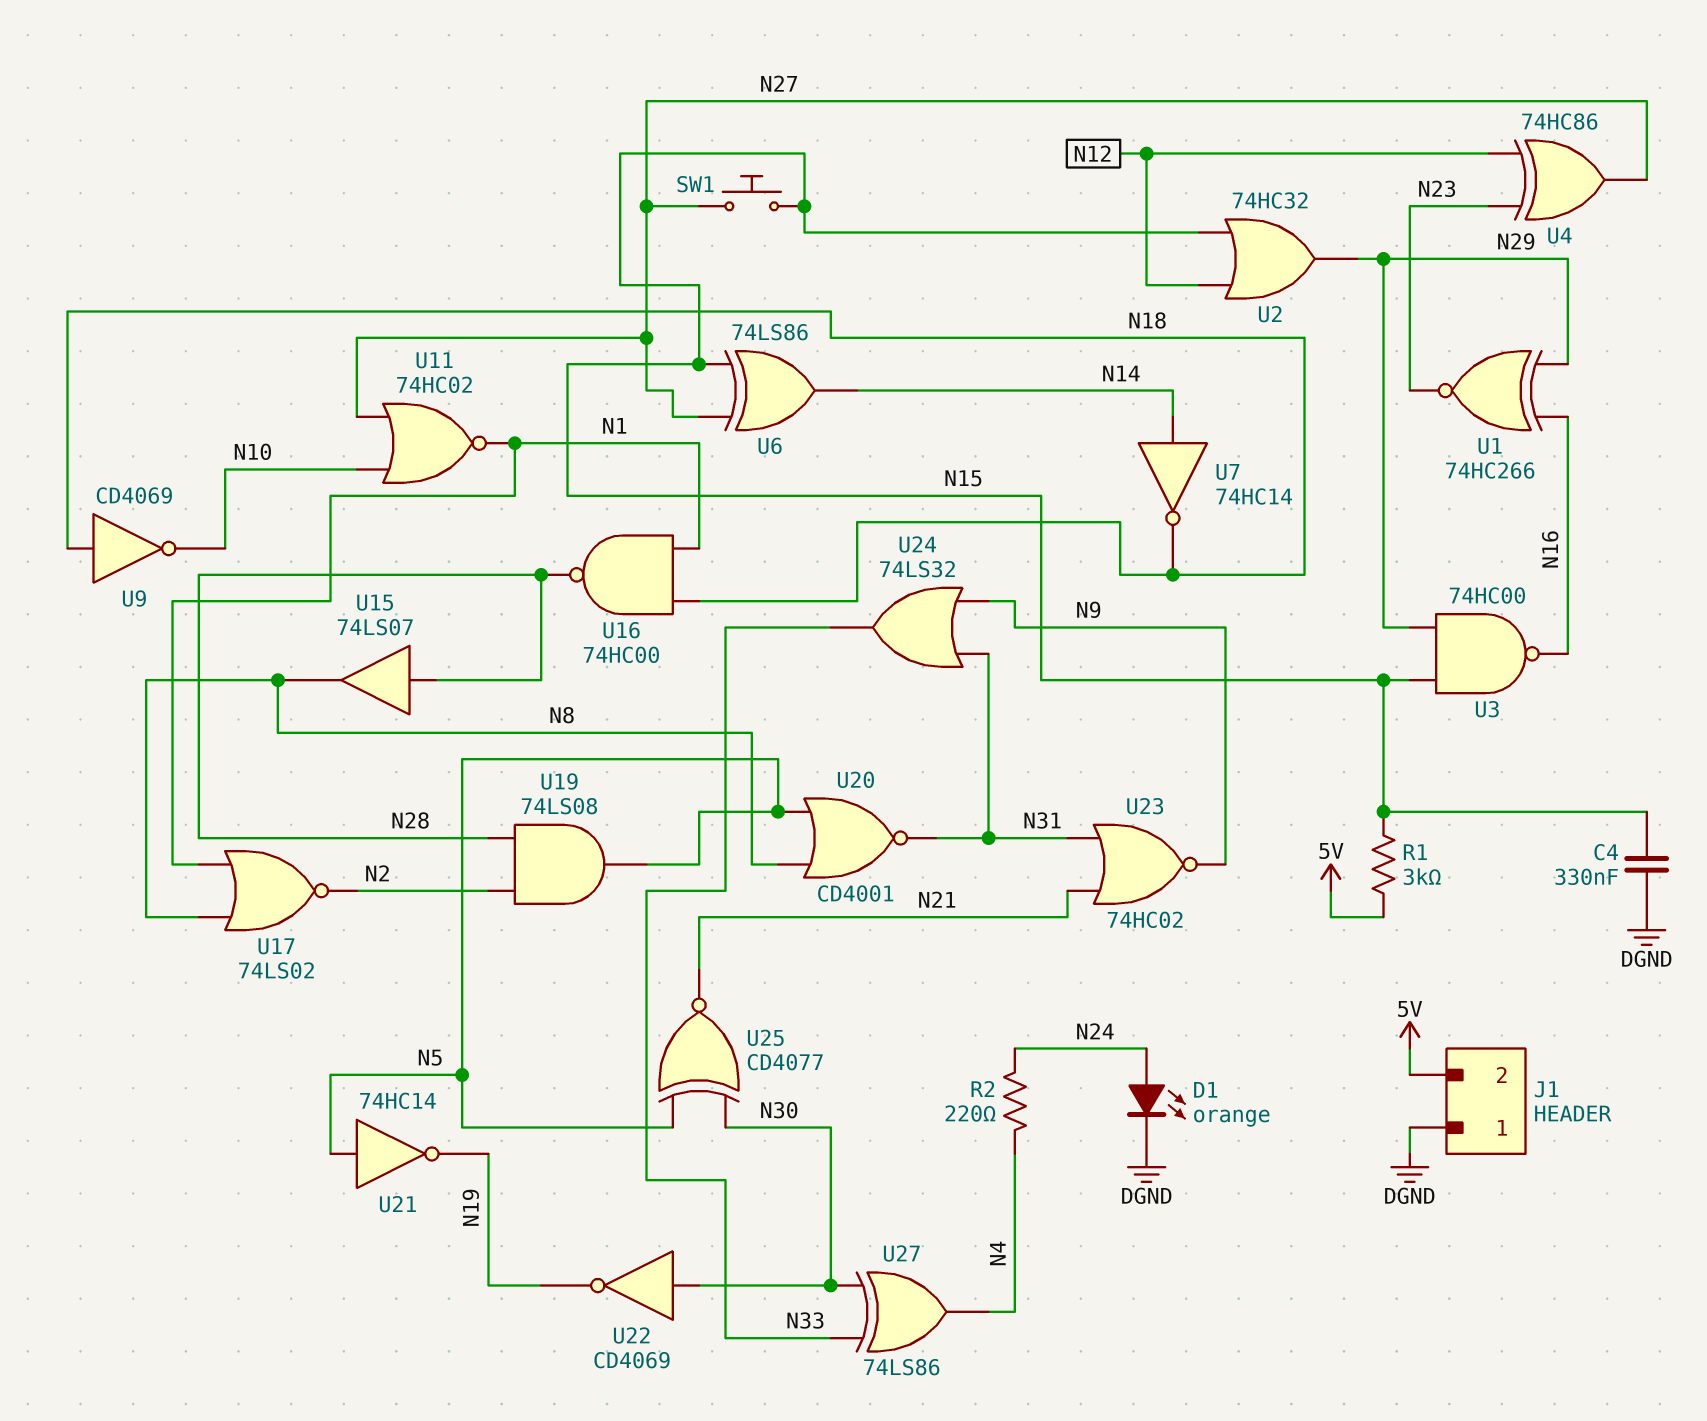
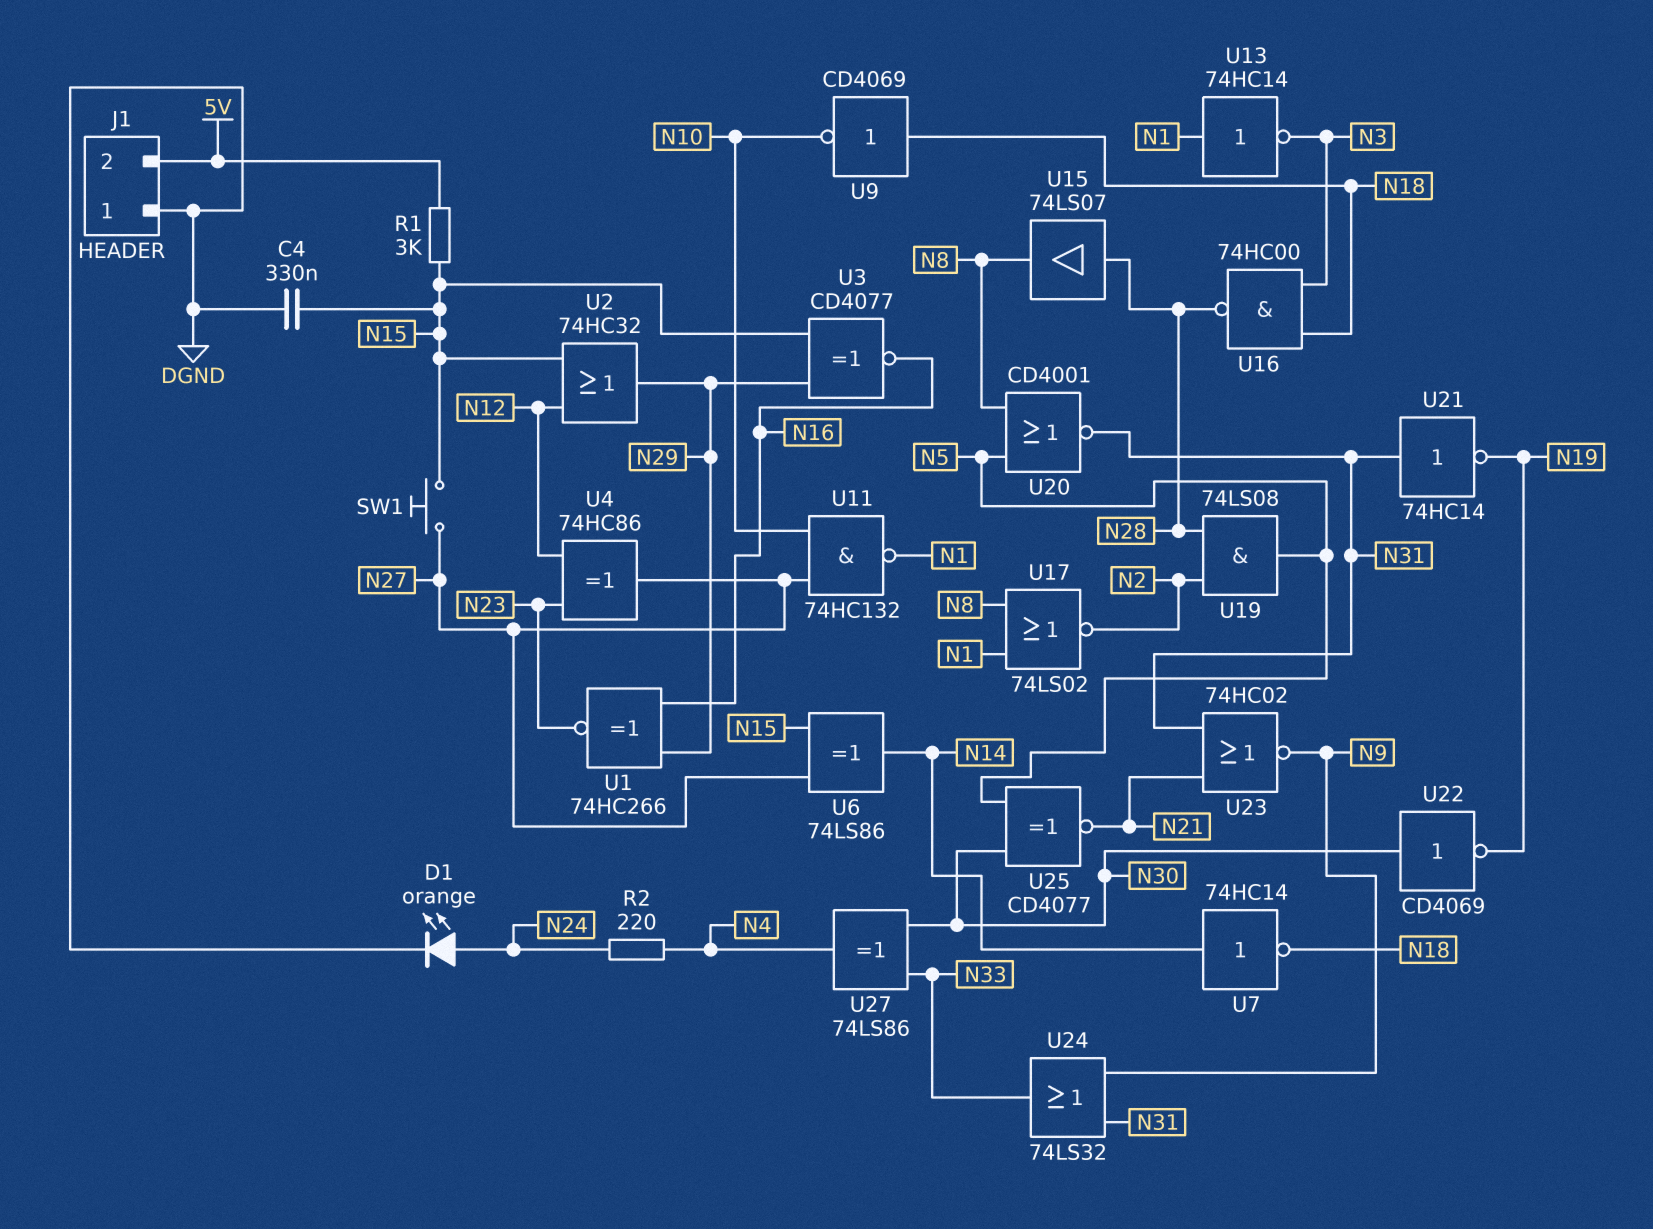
U3: NAND 74HC00 (in N15, in N29, out N16) -> XNOR CD4077 (in N15, in N29, out N16)
U11: NOR 74HC02 (in N10, in N27, out N1) -> NAND 74HC132 (in N10, in N27, out N1)
U13: none -> NOT 74HC14 (in N1, out N3)
U16: NAND 74HC00 (in N1, in N18, out N28) -> NAND 74HC00 (in N3, in N18, out N28)
U21: NOT 74HC14 (in N5, out N19) -> NOT 74HC14 (in N31, out N19)

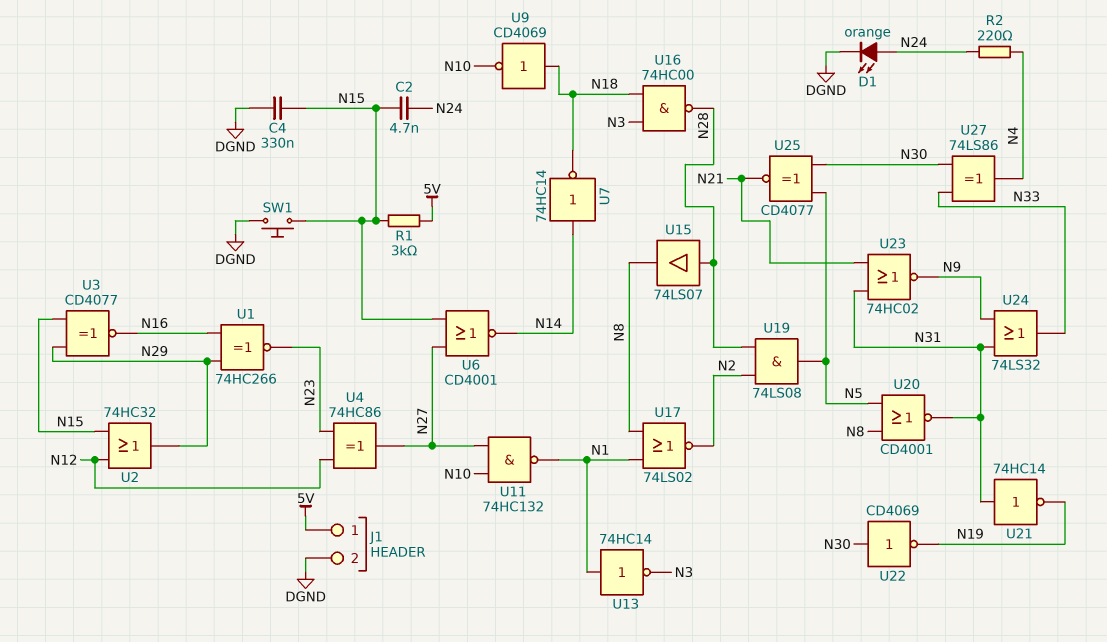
C2: none -> 4.7nF (N15, N24)
J1 pin 1: DGND -> 5V
J1 pin 2: 5V -> DGND
SW1: button (N15, N27) -> button (DGND, N15)
U6: XOR 74LS86 (in N15, in N27, out N14) -> NOR CD4001 (in N15, in N27, out N14)

